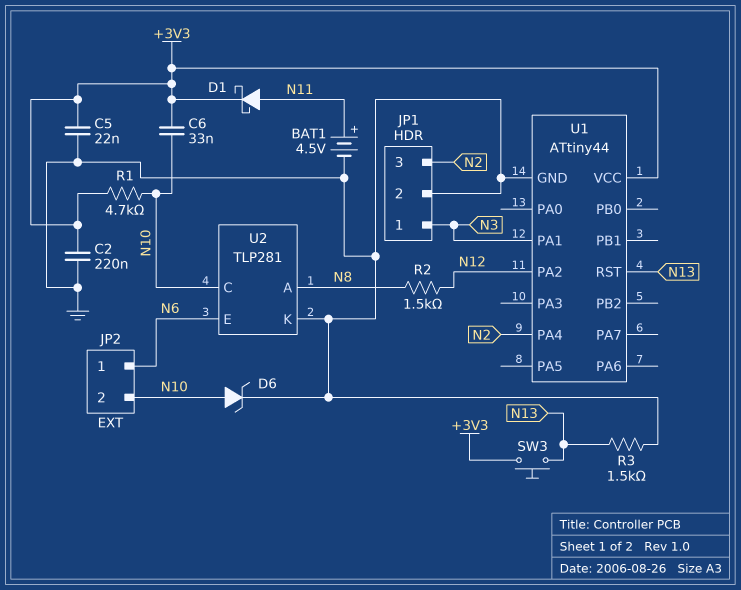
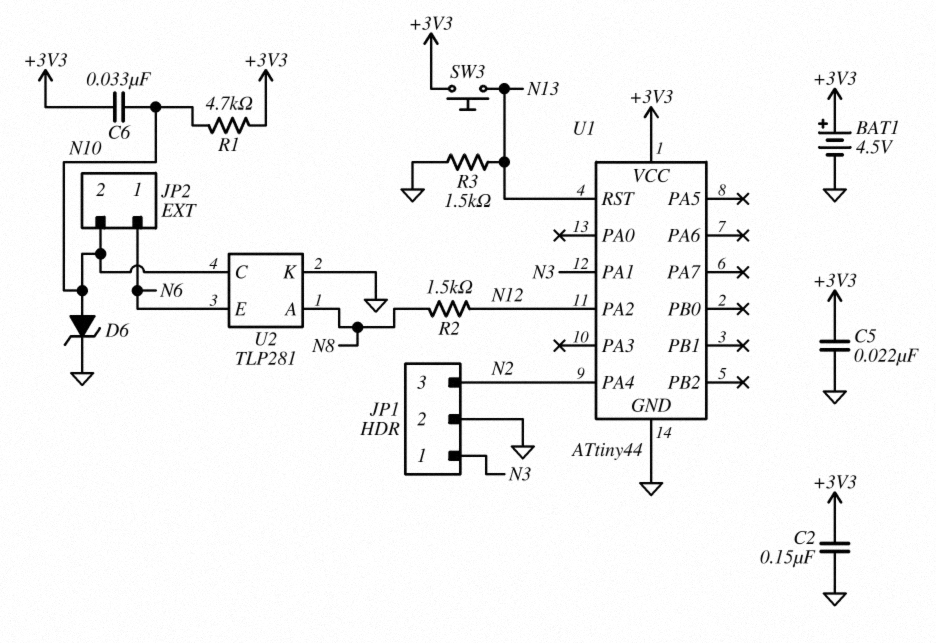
BAT1: 4.5V (plus N11, minus GND) -> 4.5V (plus +3V3, minus GND)
C2: 220nF (+3V3, GND) -> 150nF (+3V3, GND)
D1: schottky (A N11, K +3V3) -> none

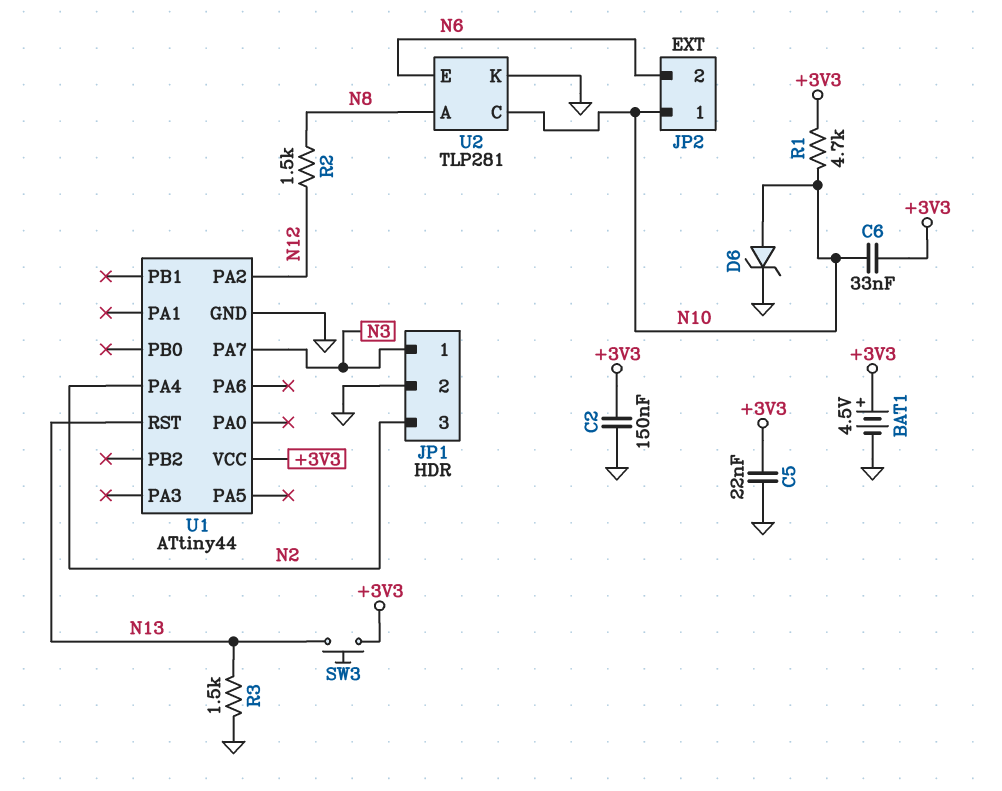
JP2 pin 1: N6 -> N10
JP2 pin 2: N10 -> N6
U1 pin PA1: N3 -> none
U1 pin PA7: none -> N3

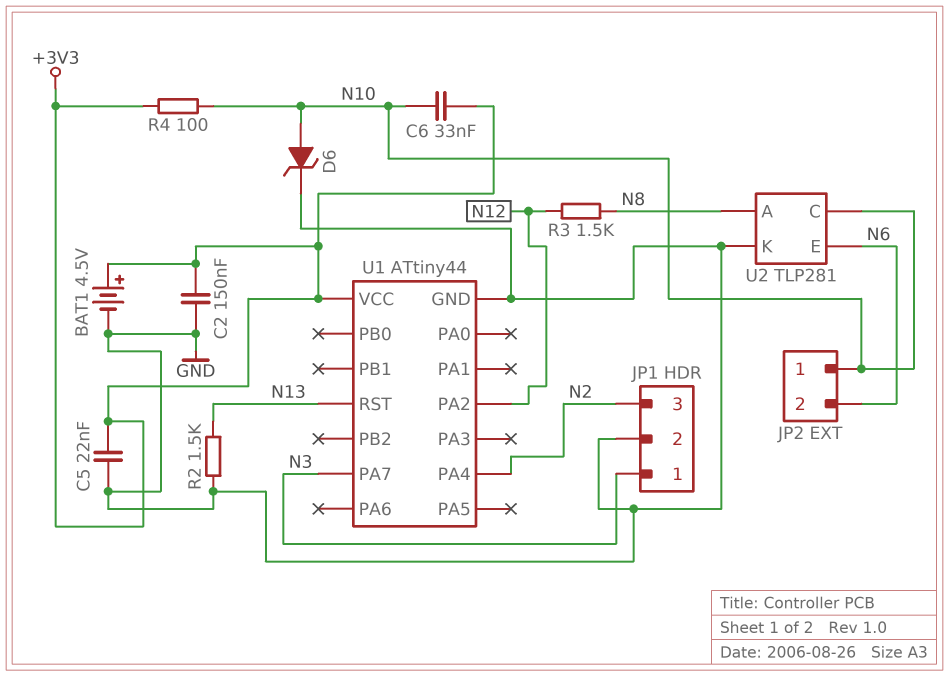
R1: 4.7k (+3V3, N10) -> none
R2: 1.5k (N8, N12) -> 1.5k (GND, N13)
R3: 1.5k (GND, N13) -> 1.5k (N8, N12)
R4: none -> 100 (+3V3, N10)
SW3: button (+3V3, N13) -> none

